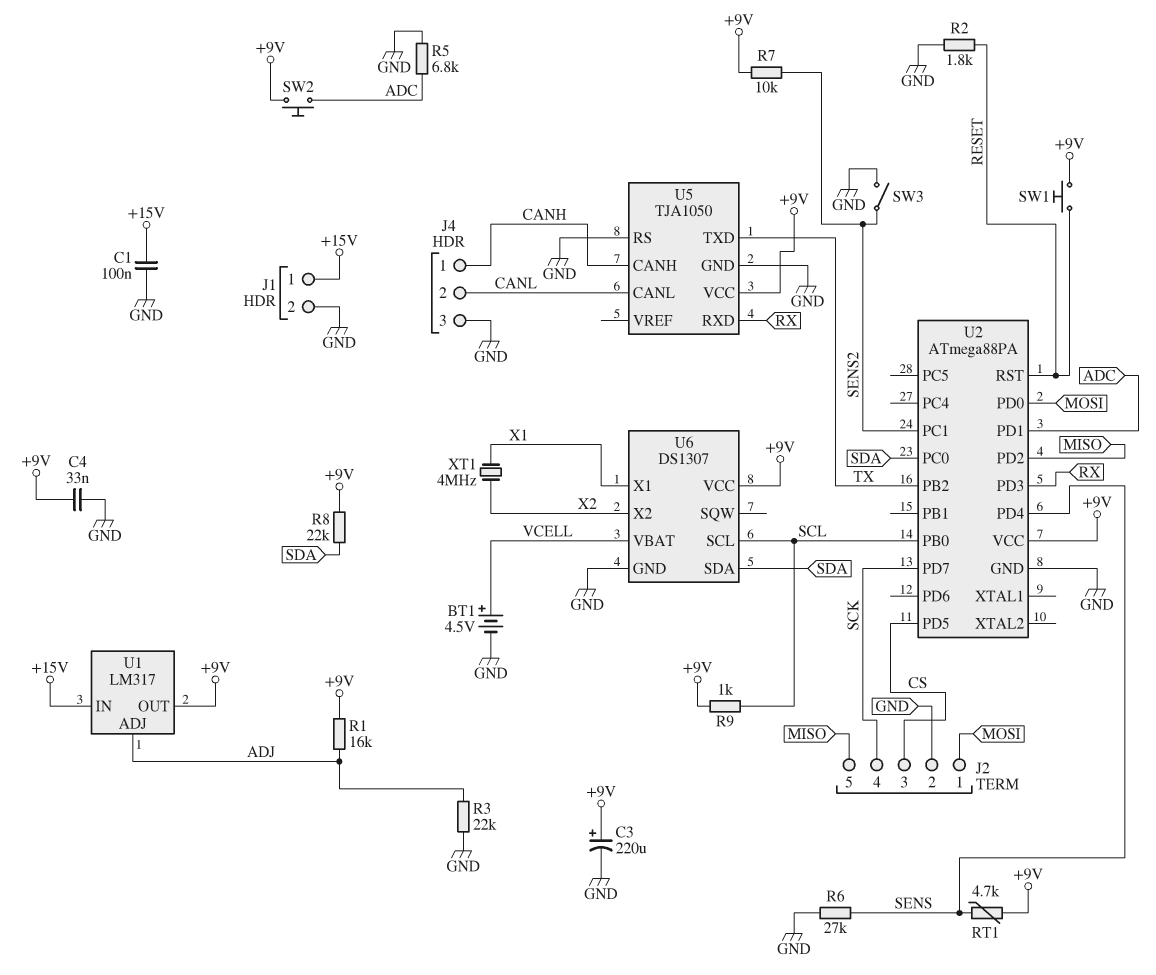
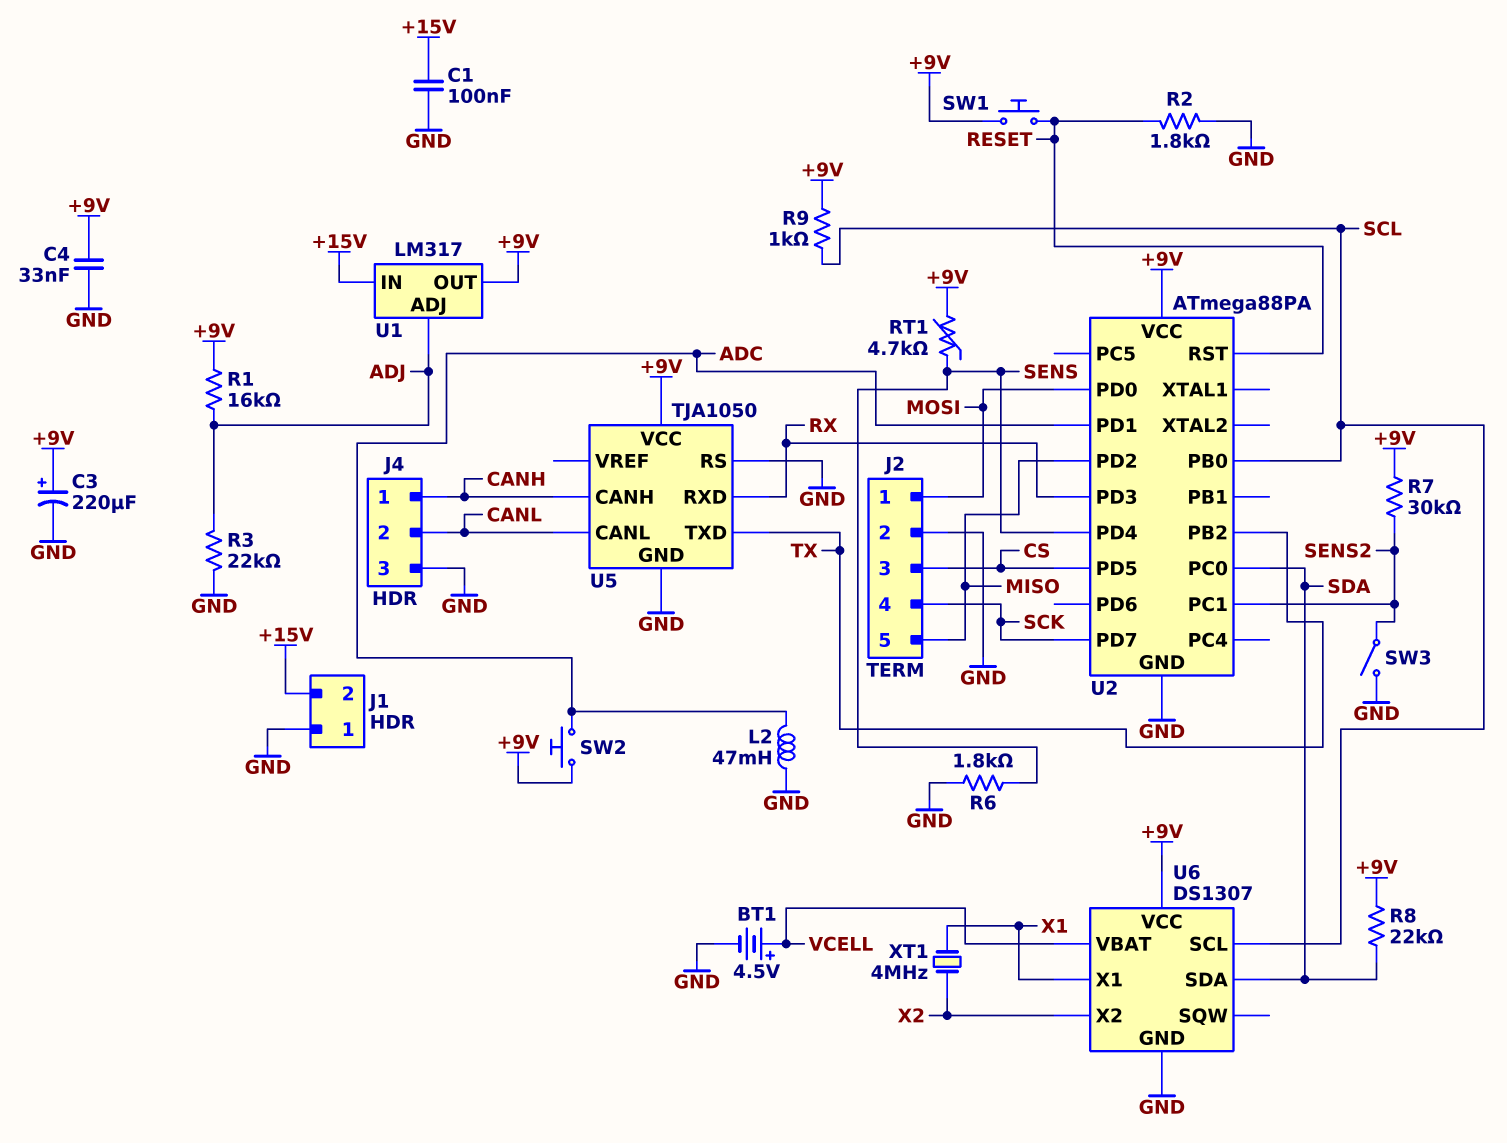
J1 pin 1: +15V -> GND
J1 pin 2: GND -> +15V
L2: none -> 47mH (ADC, GND)
R5: 6.8k (ADC, GND) -> none
R6: 27k (GND, SENS) -> 1.8k (GND, SENS)
R7: 10k (+9V, SENS2) -> 30k (+9V, SENS2)

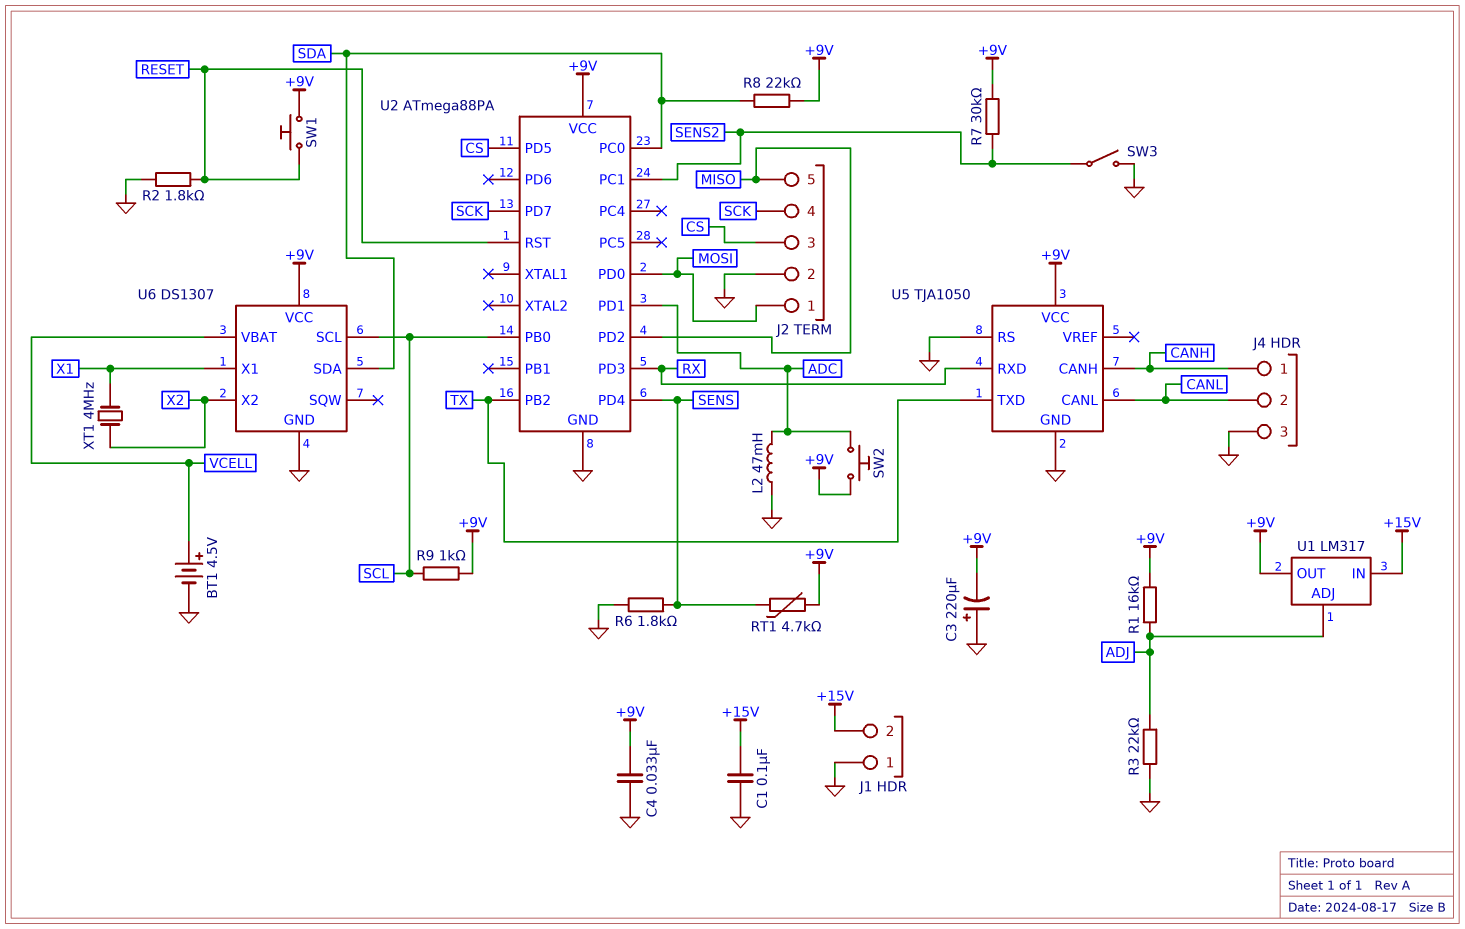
C3: 220uF (plus +9V, minus GND) -> 220uF (plus GND, minus +9V)

